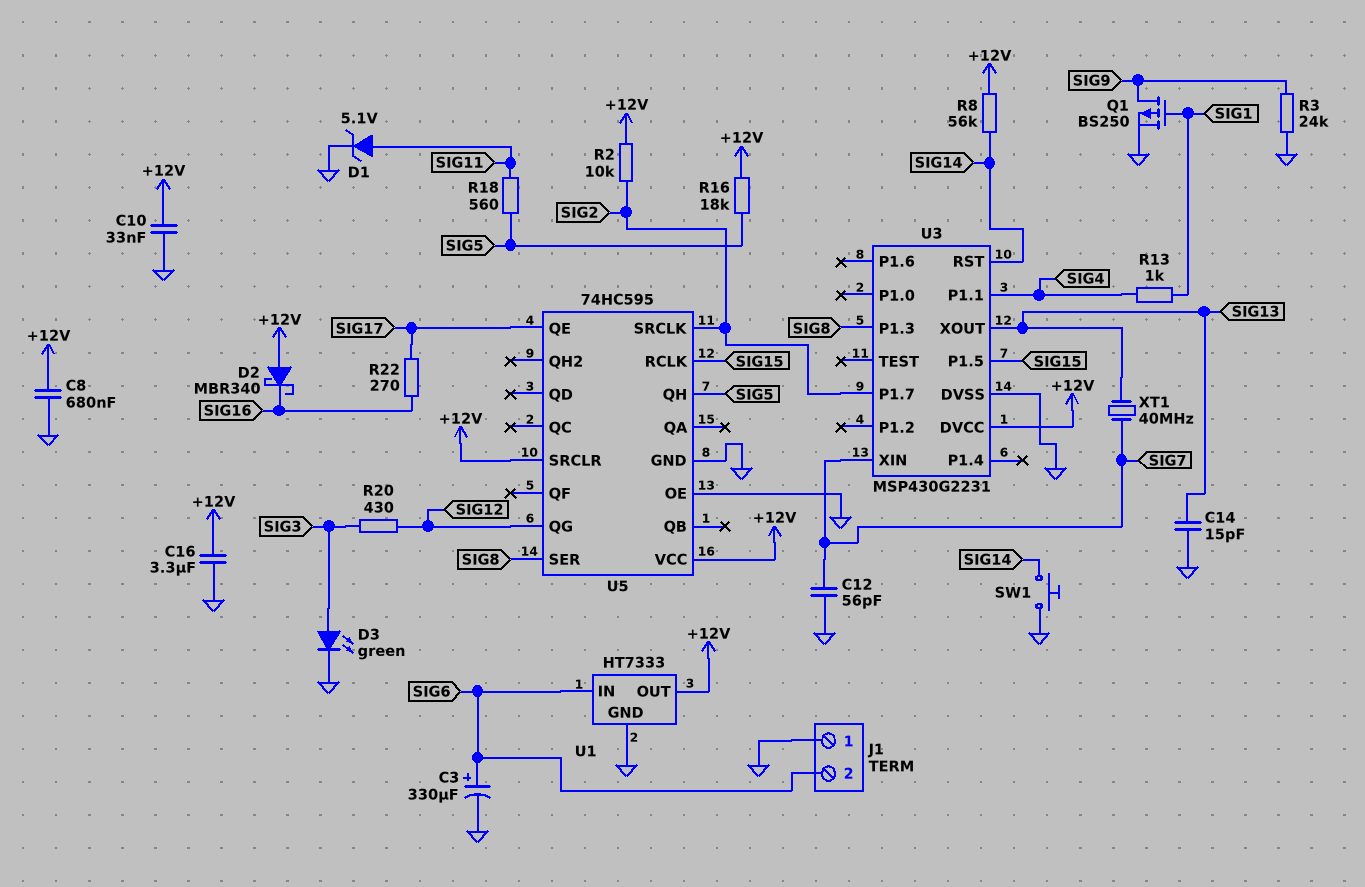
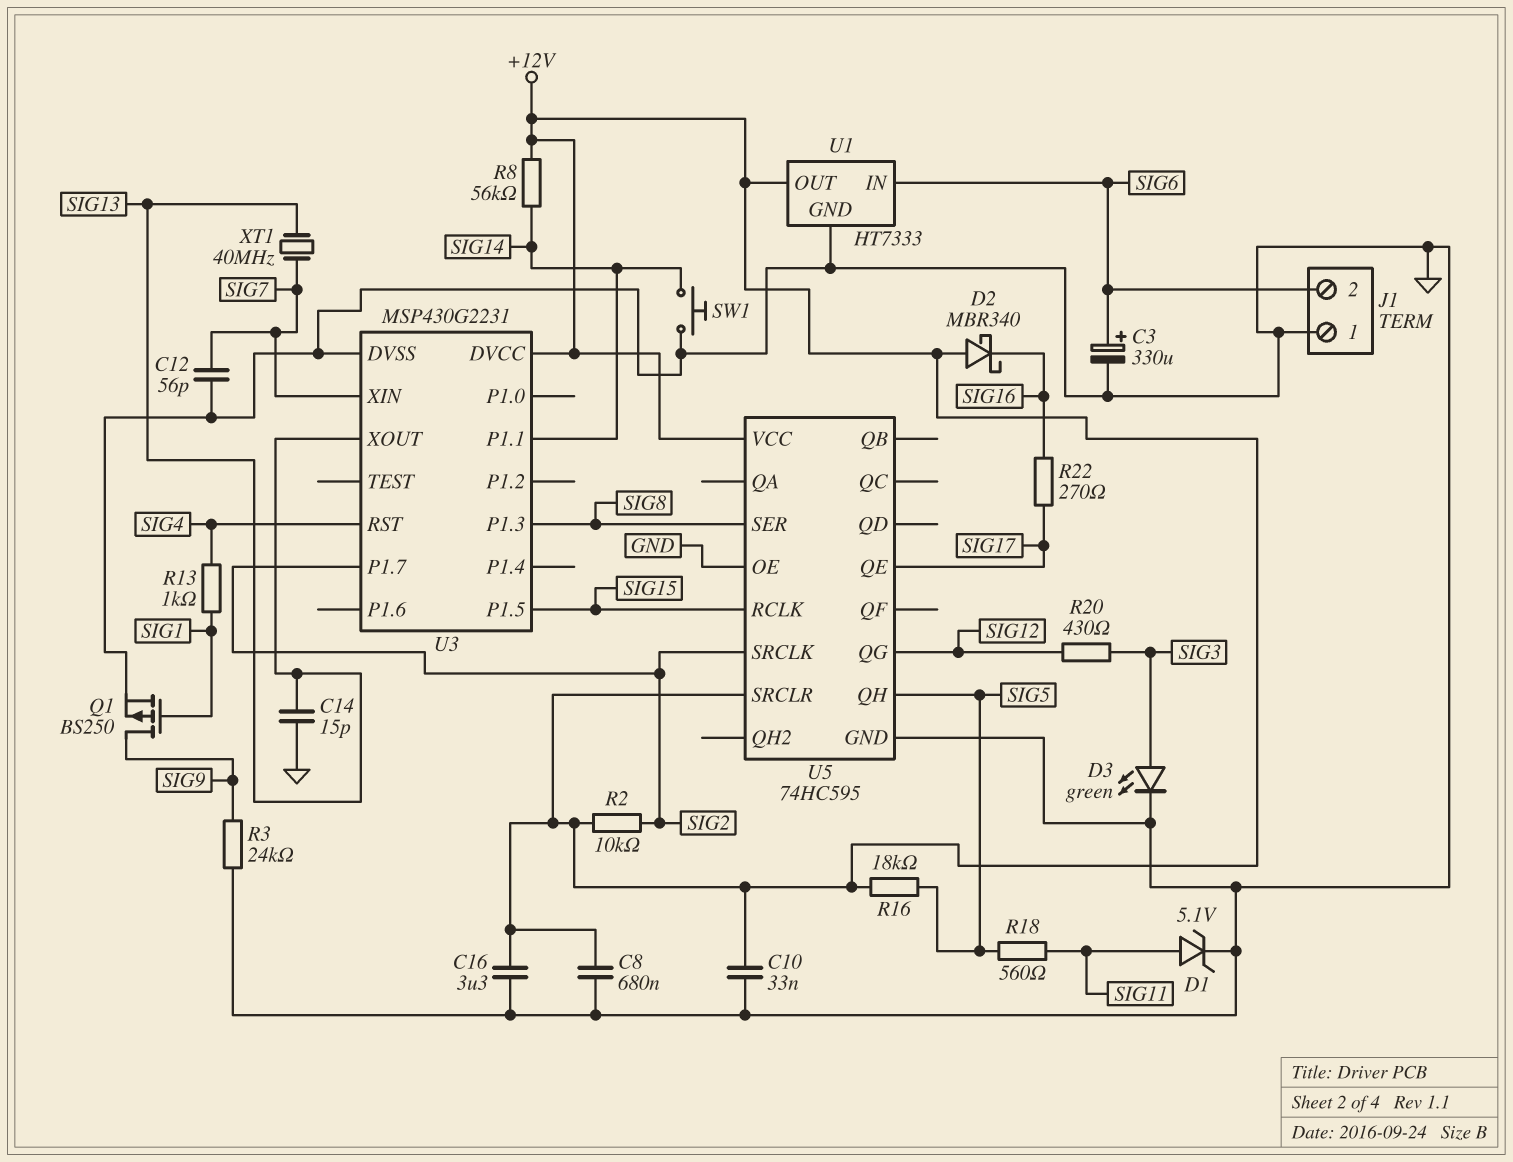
U3 pin P1.1: SIG4 -> SIG14
U3 pin RST: SIG14 -> SIG4

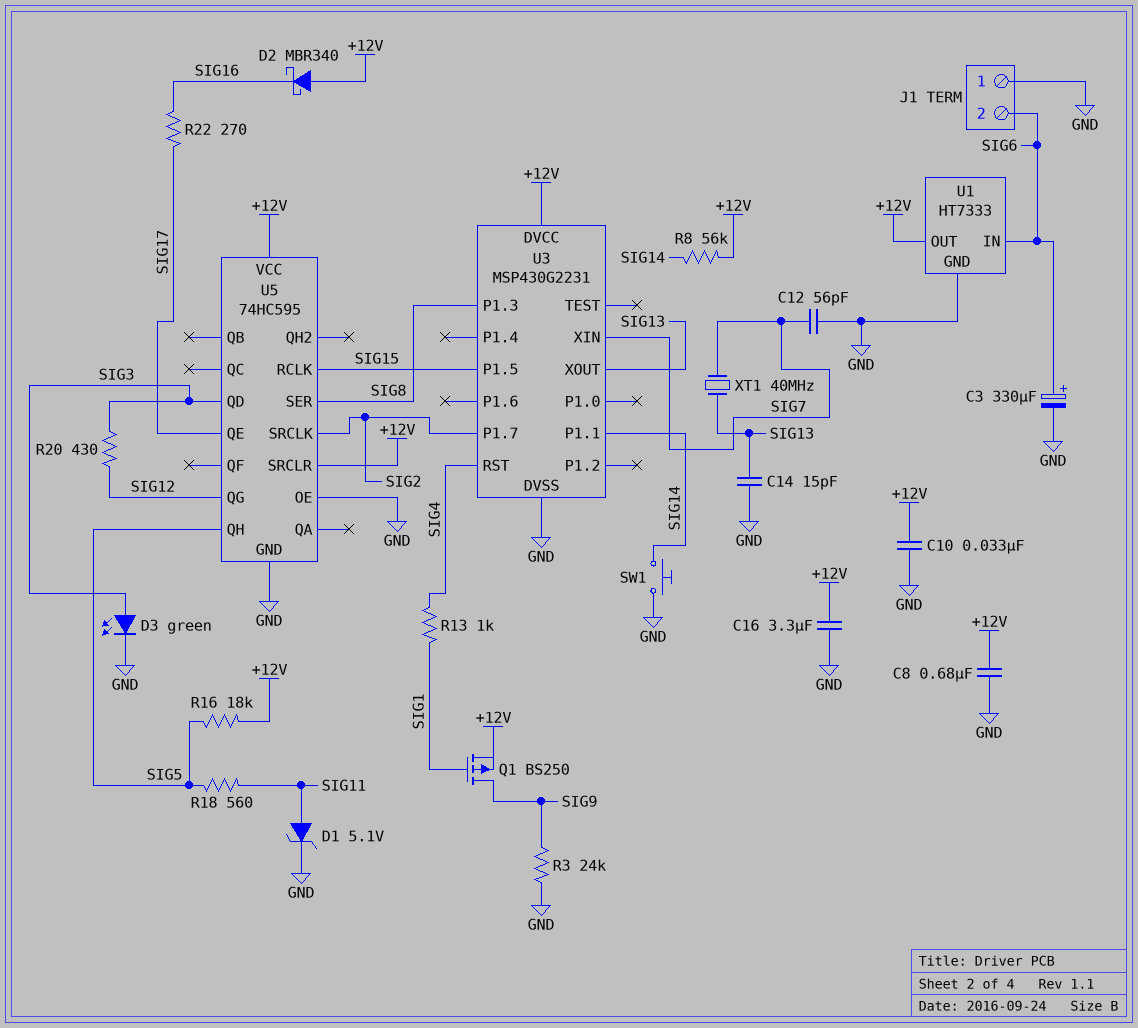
Q1: PMOS BS250 (G SIG1, D SIG9, S GND) -> PMOS BS250 (G SIG1, D SIG9, S +12V)
R2: 10k (+12V, SIG2) -> none
U5 pin QD: none -> SIG3

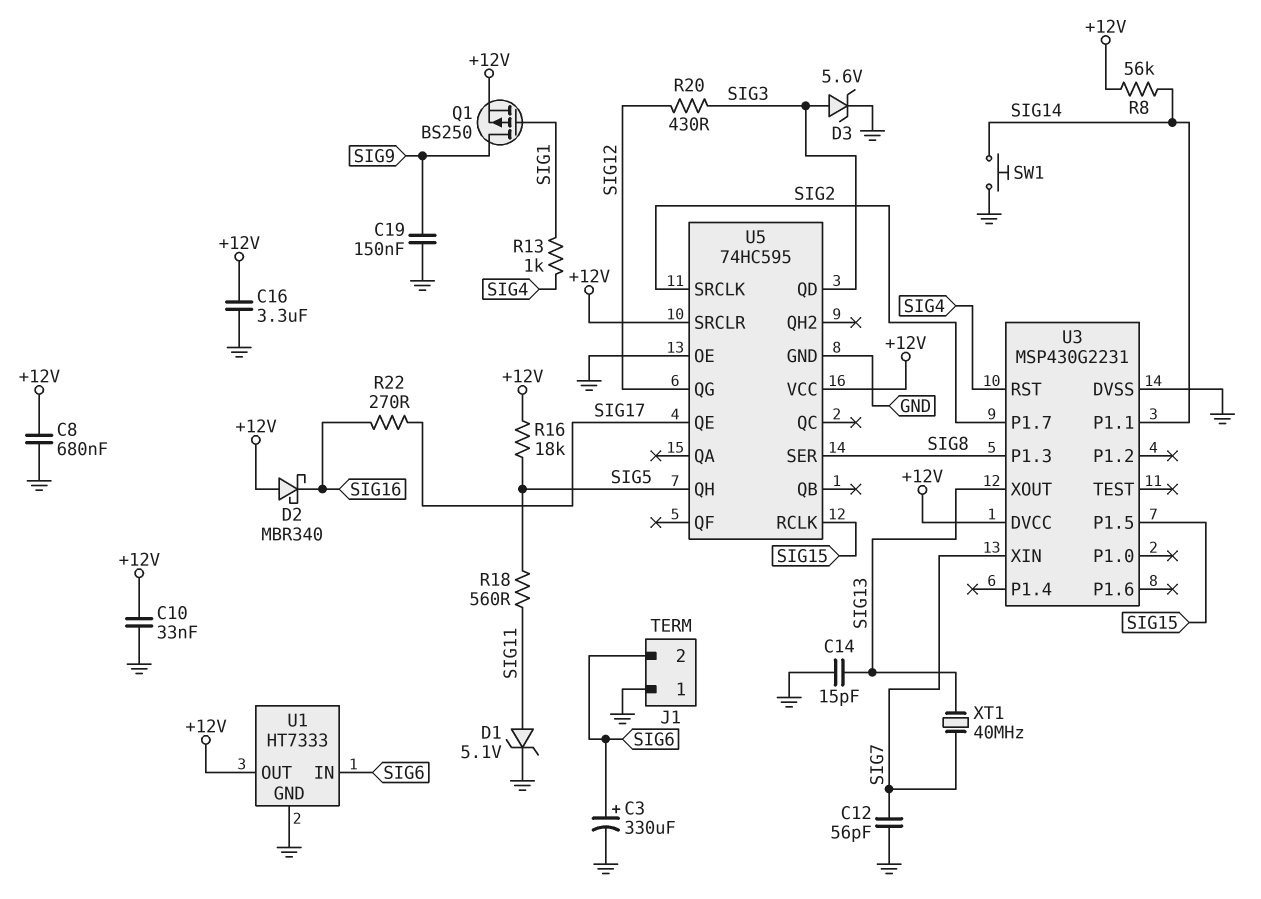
C19: none -> 150nF (GND, SIG9)
D3: LED green (A SIG3, K GND) -> zener 5.6V (A SIG3, K GND)
R3: 24k (GND, SIG9) -> none

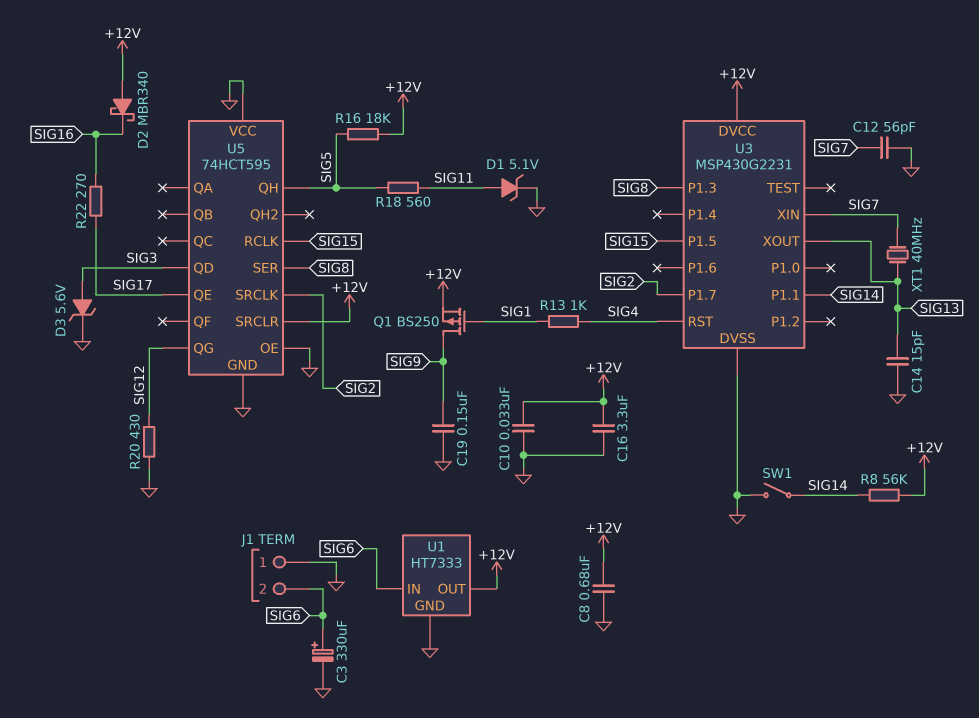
R20: 430 (SIG3, SIG12) -> 430 (GND, SIG12)
SW1: button (GND, SIG14) -> switch (GND, SIG14)
U5: 74HC595 -> 74HCT595
U5 pin VCC: +12V -> GND

